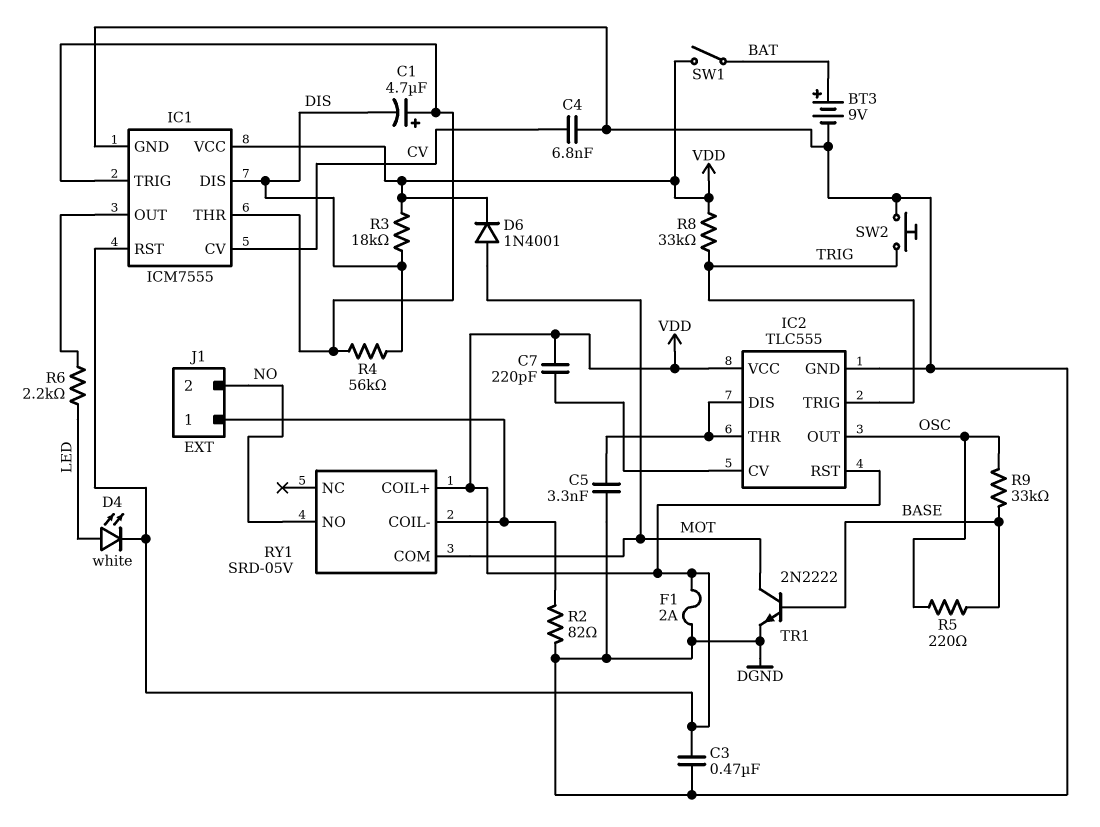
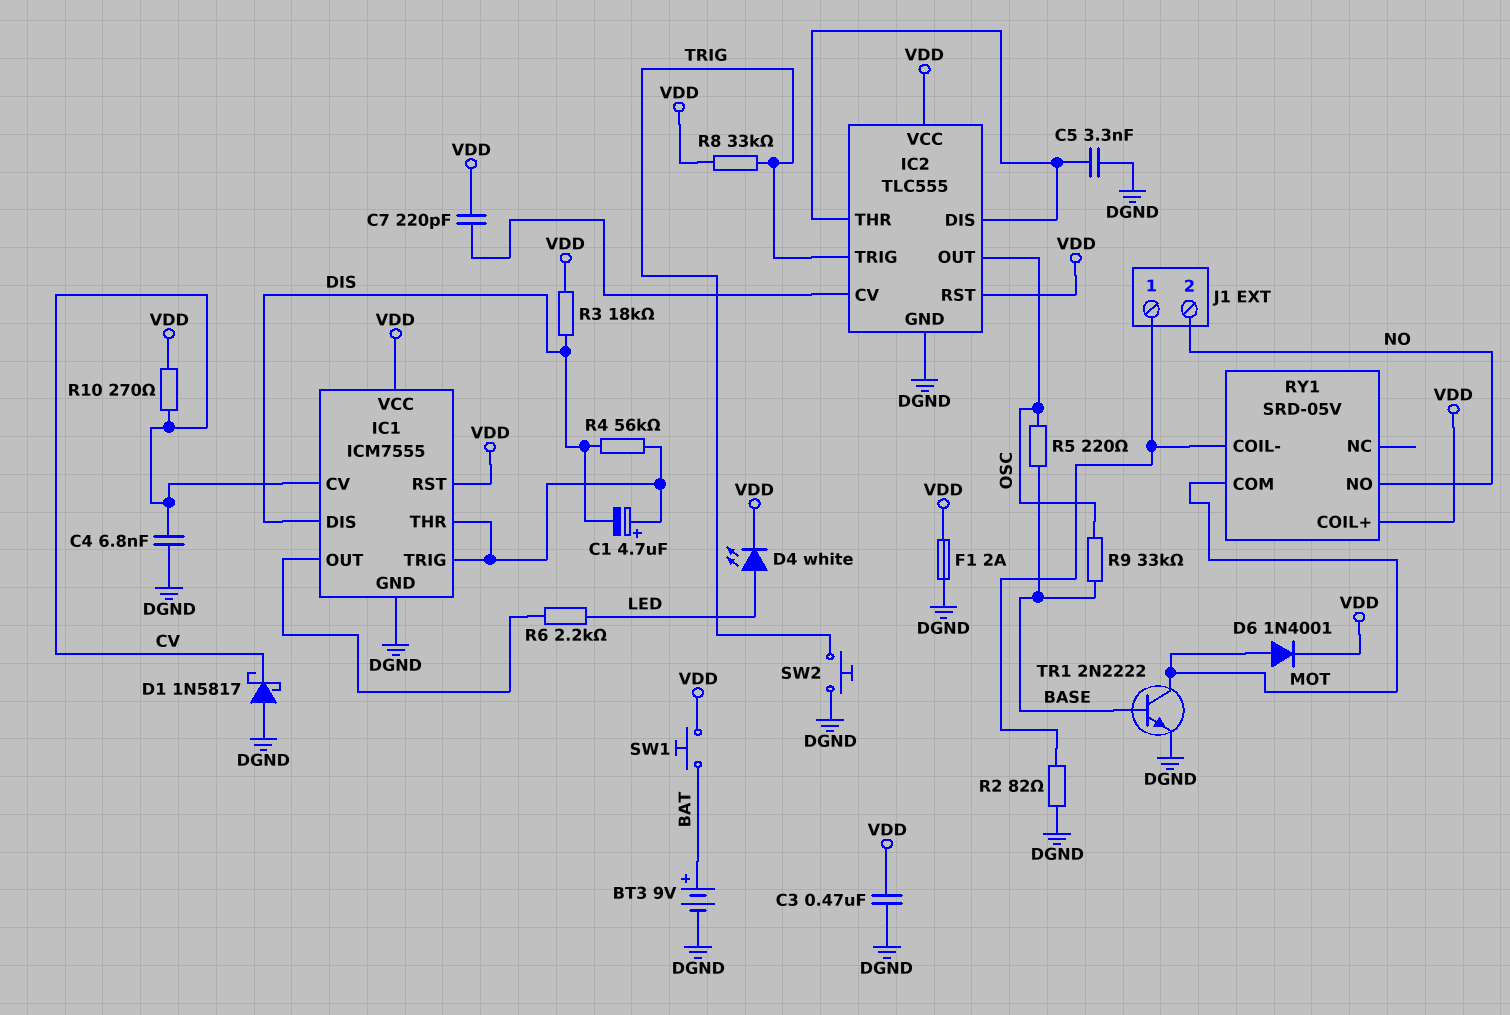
D1: none -> schottky 1N5817 (A DGND, K CV)
R10: none -> 270 (CV, VDD)
SW1: switch (BAT, VDD) -> button (BAT, VDD)

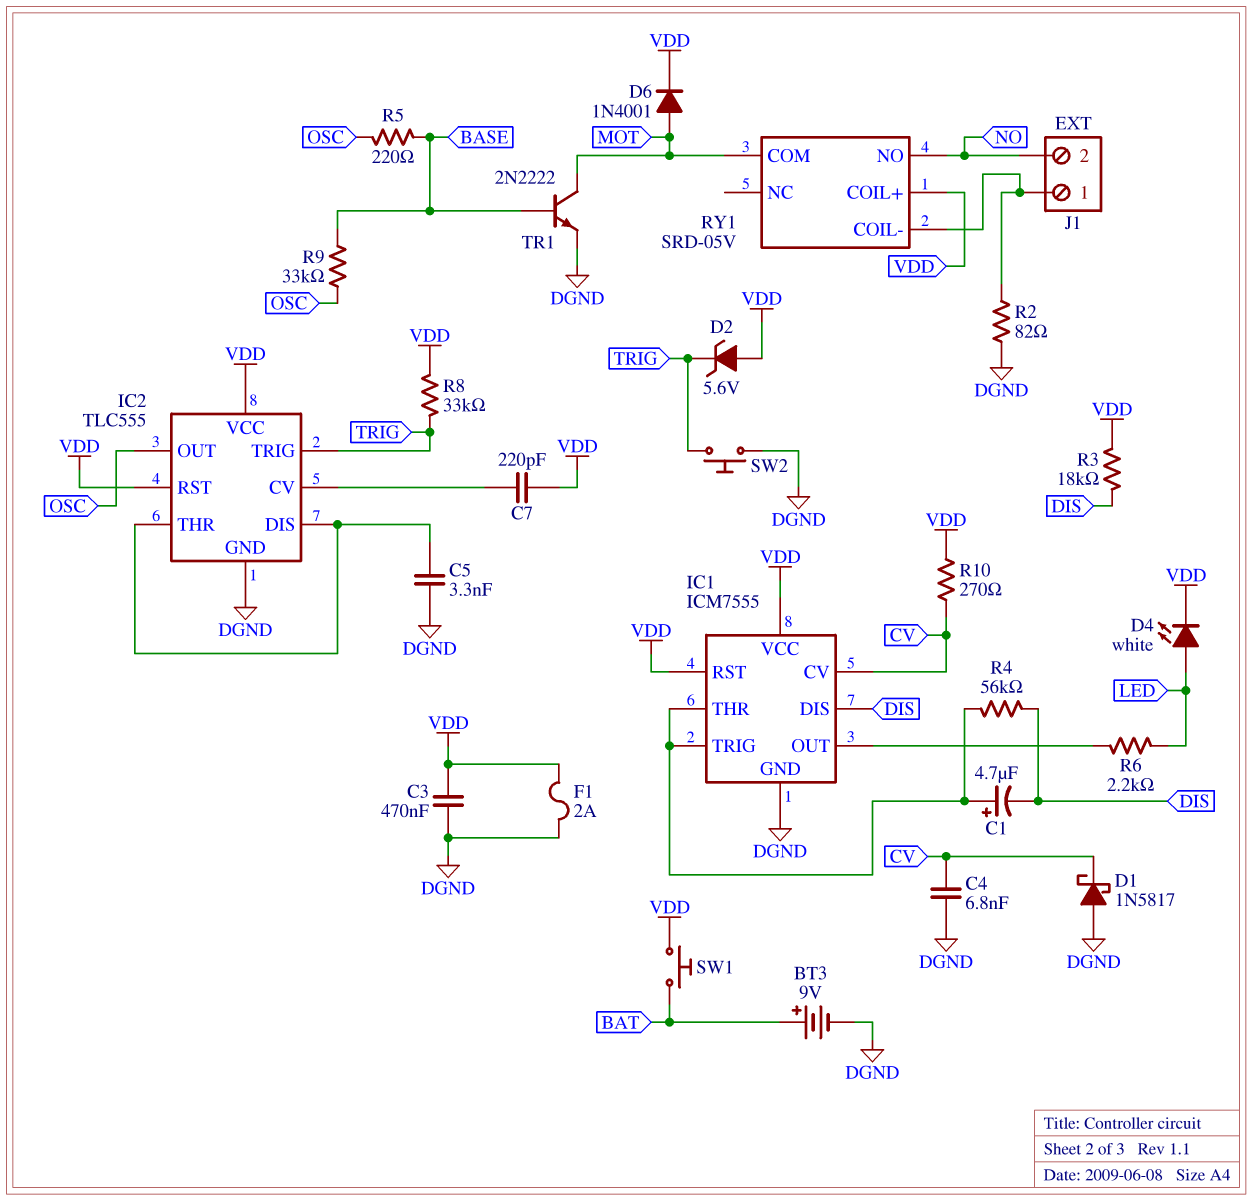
D2: none -> zener 5.6V (A VDD, K TRIG)

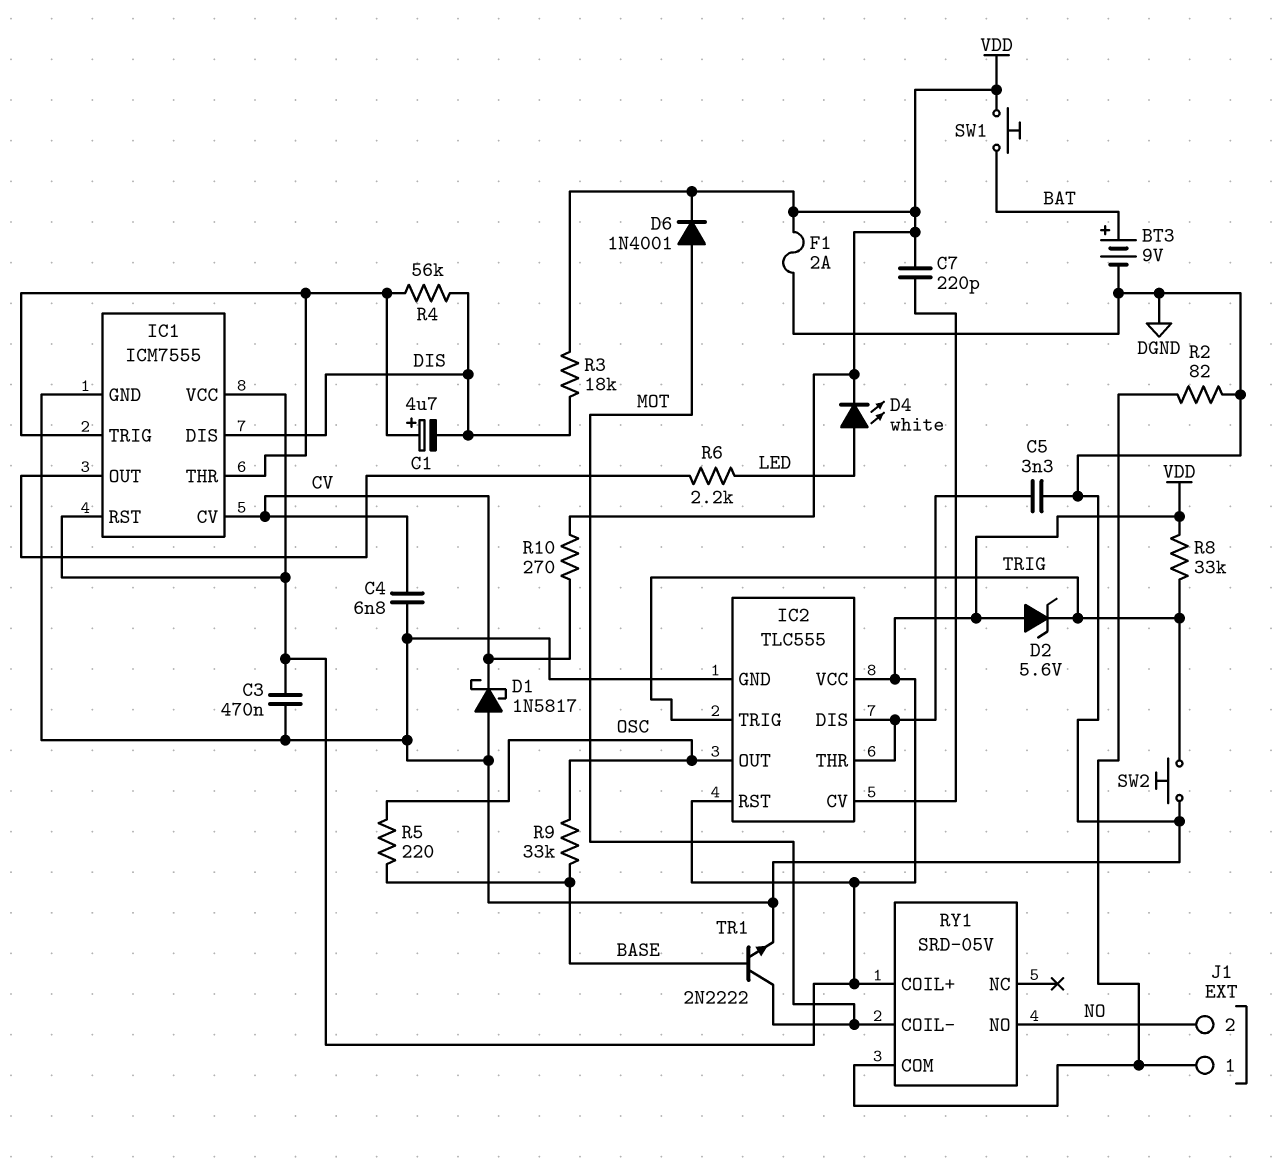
RY1 pin COIL-: J1/1 -> MOT
RY1 pin COM: MOT -> J1/1

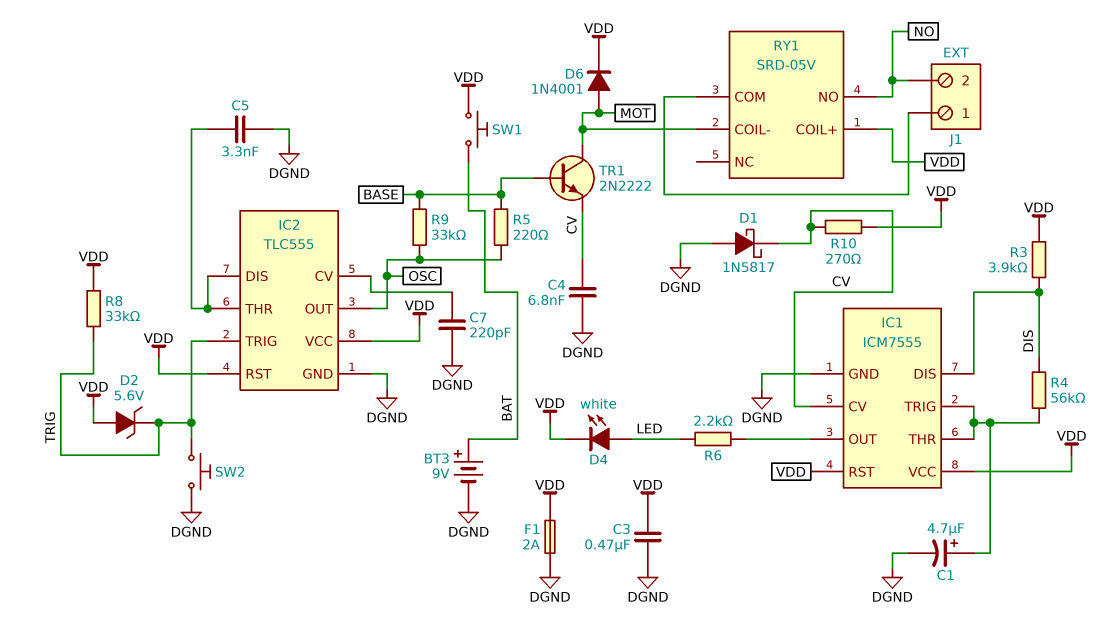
C1: 4.7uF (plus IC1/THR, minus DIS) -> 4.7uF (plus IC1/THR, minus DGND)
C7: 220pF (IC2/CV, VDD) -> 220pF (DGND, IC2/CV)
R2: 82 (DGND, J1/1) -> none
R3: 18k (DIS, VDD) -> 3.9k (DIS, VDD)
TR1: NPN 2N2222 (B BASE, C MOT, E DGND) -> NPN 2N2222 (B BASE, C MOT, E CV)

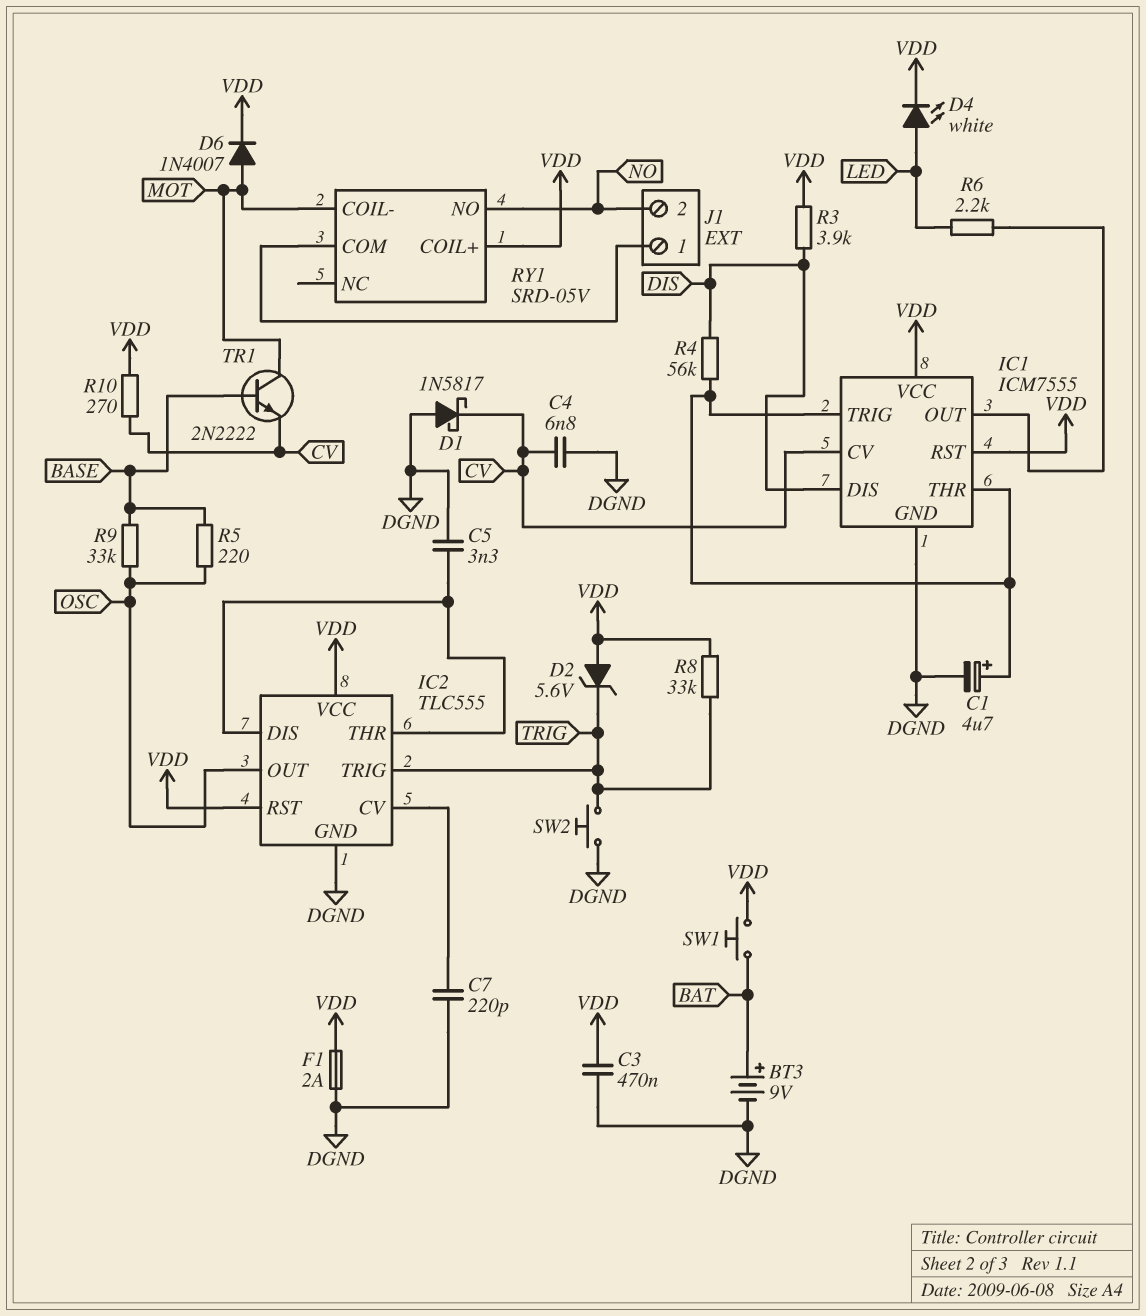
D6: diode 1N4001 (A MOT, K VDD) -> diode 1N4007 (A MOT, K VDD)

